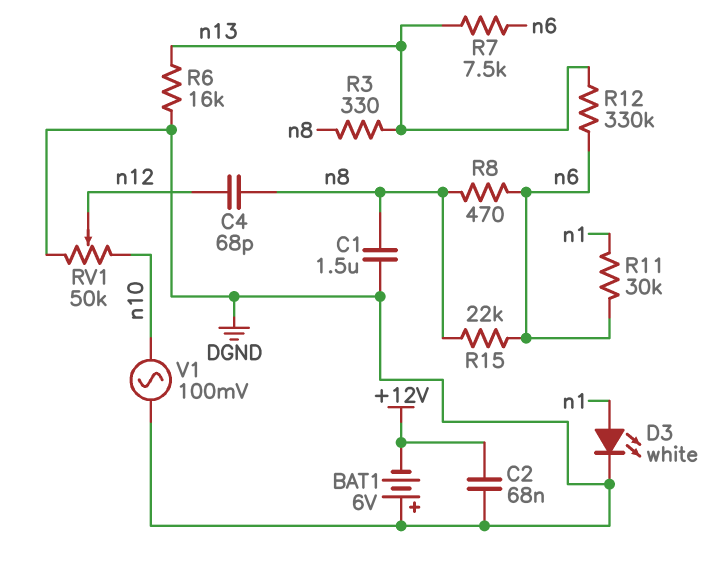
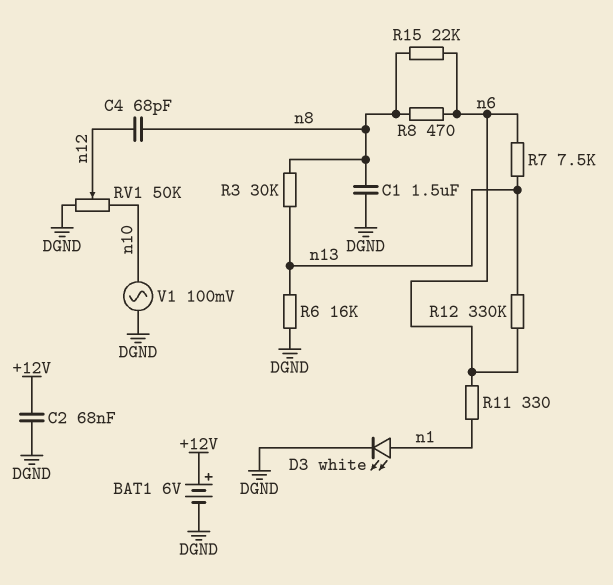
BAT1: 6V (plus DGND, minus +12V) -> 6V (plus +12V, minus DGND)
R3: 330 (n8, n13) -> 30k (n8, n13)
R11: 30k (n1, n6) -> 330 (n1, n6)

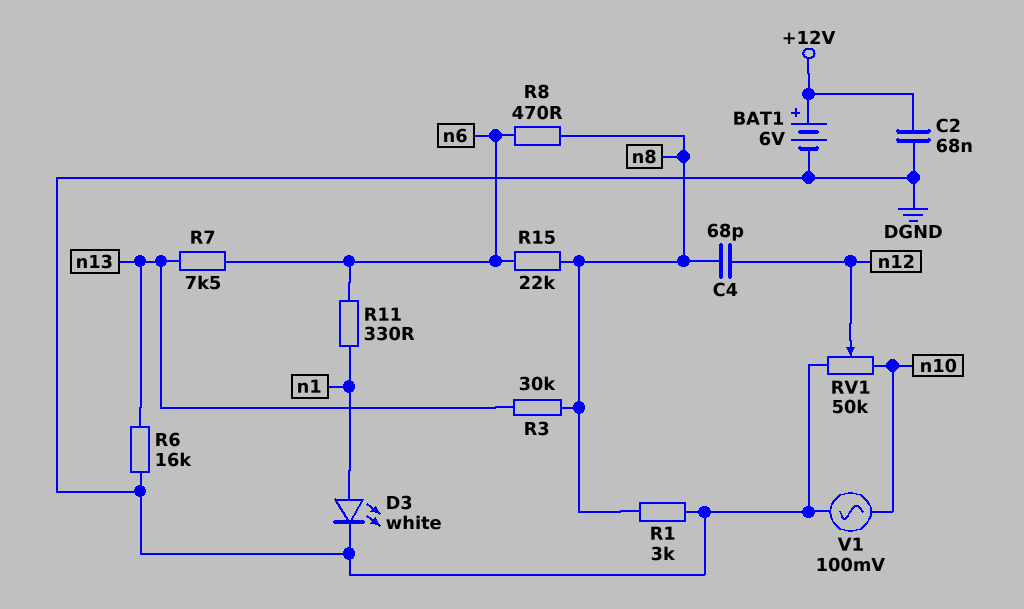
C1: 1.5uF (DGND, n8) -> none
R1: none -> 3k (DGND, n8)
R12: 330k (n6, n13) -> none

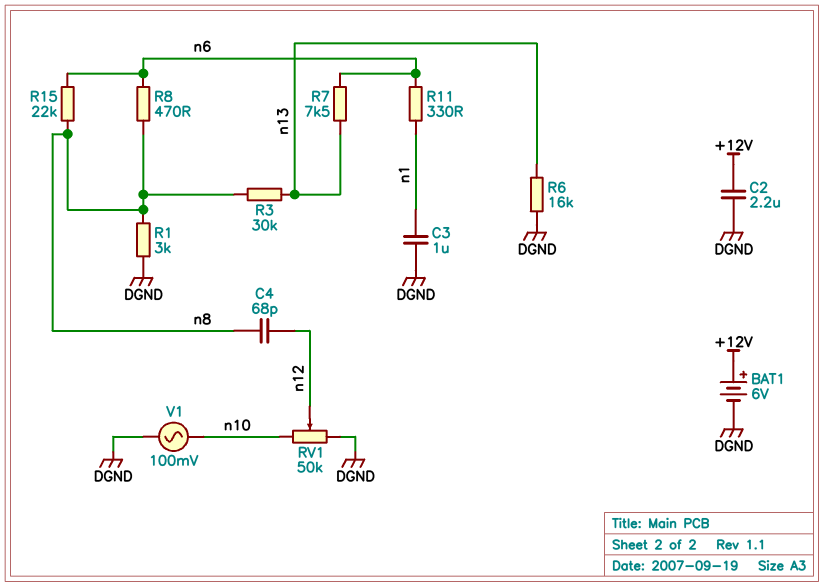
C2: 68nF (+12V, DGND) -> 2.2uF (+12V, DGND)
C3: none -> 1uF (DGND, n1)
D3: LED white (A n1, K DGND) -> none

